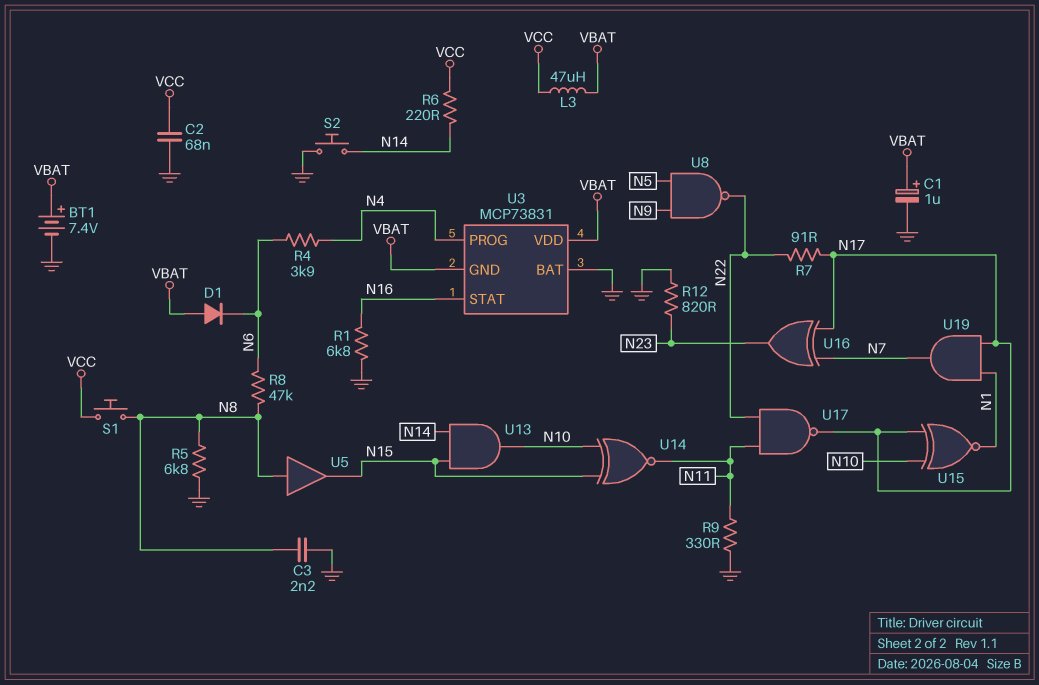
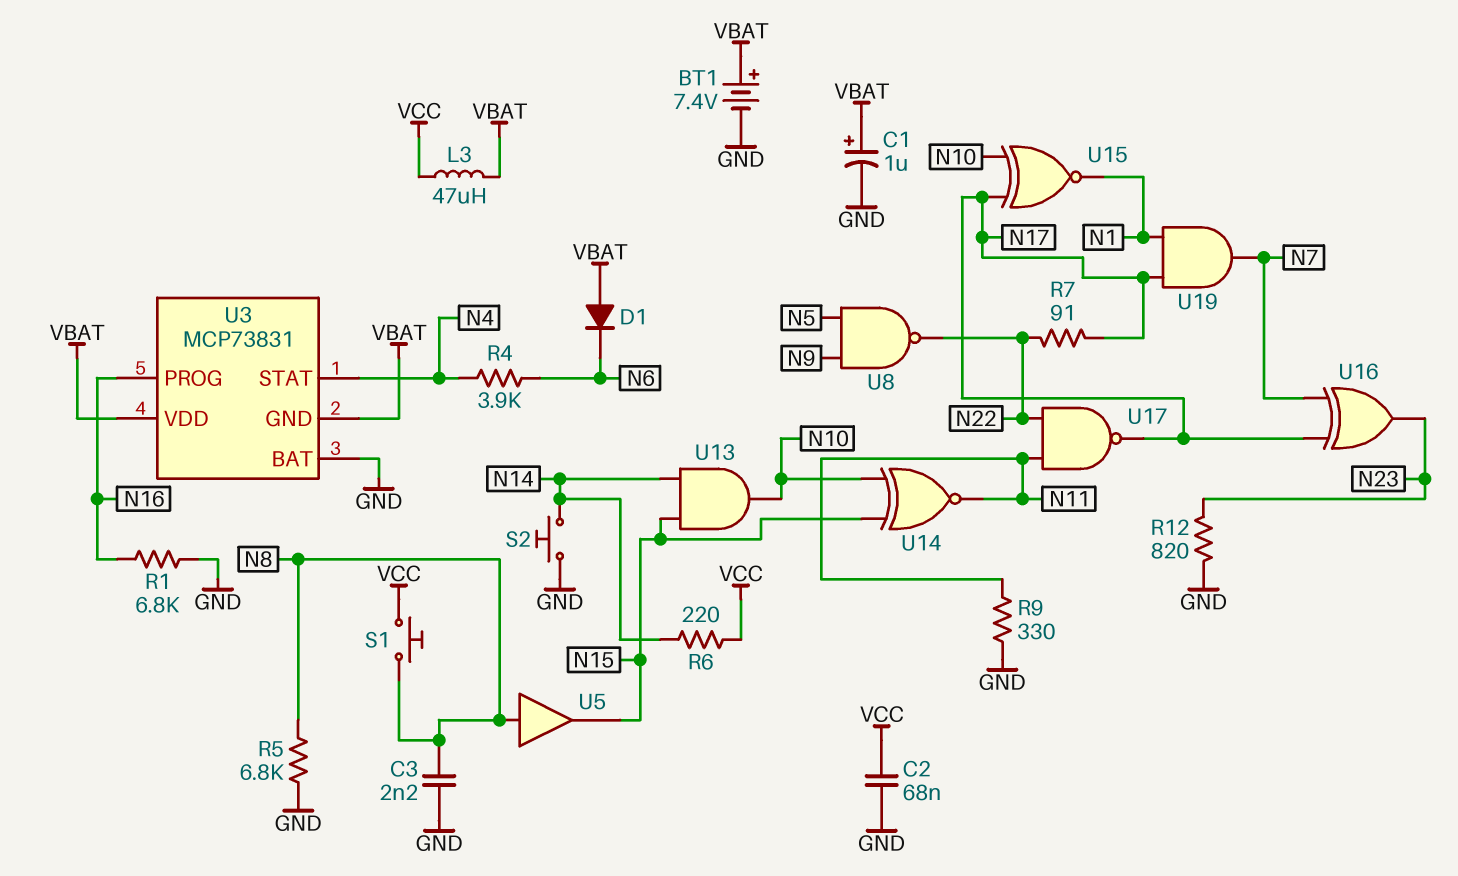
R8: 47k (N6, N8) -> none
U3 pin PROG: N4 -> N16
U3 pin STAT: N16 -> N4

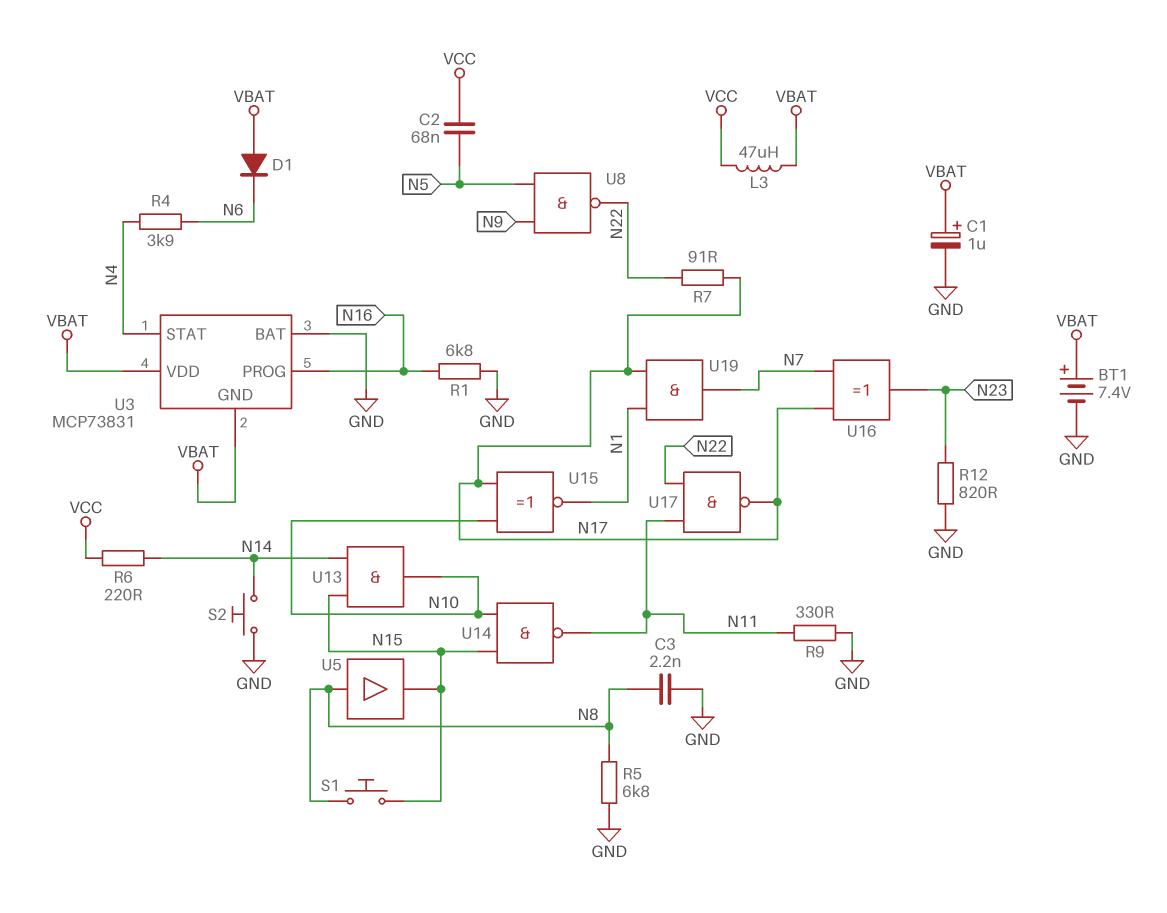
C2: 68nF (GND, VCC) -> 68nF (N5, VCC)
S1: button (N8, VCC) -> button (N8, N15)
U14: XNOR (in N10, in N15, out N11) -> NAND (in N10, in N15, out N11)

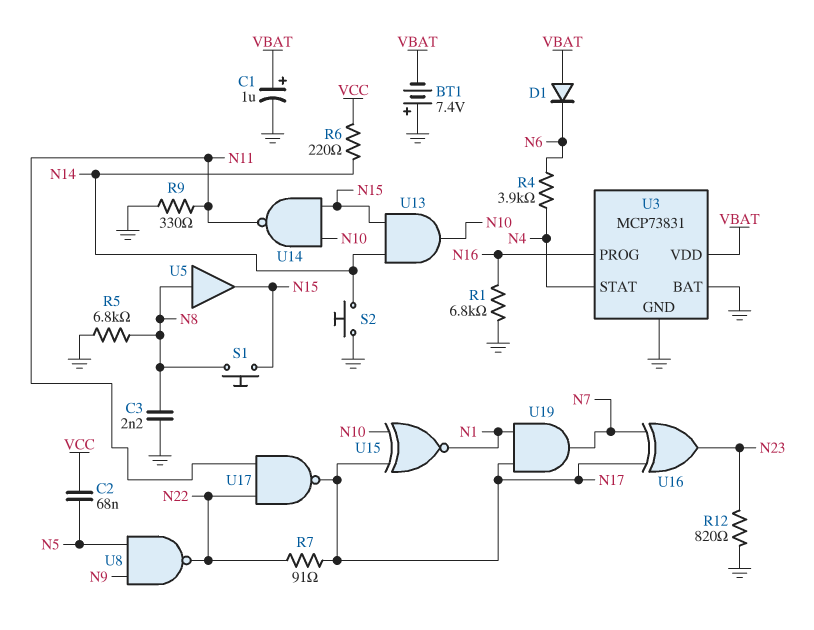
BT1: 7.4V (plus VBAT, minus GND) -> 7.4V (plus GND, minus VBAT)
L3: 47uH (VBAT, VCC) -> none
U3 pin GND: VBAT -> GND

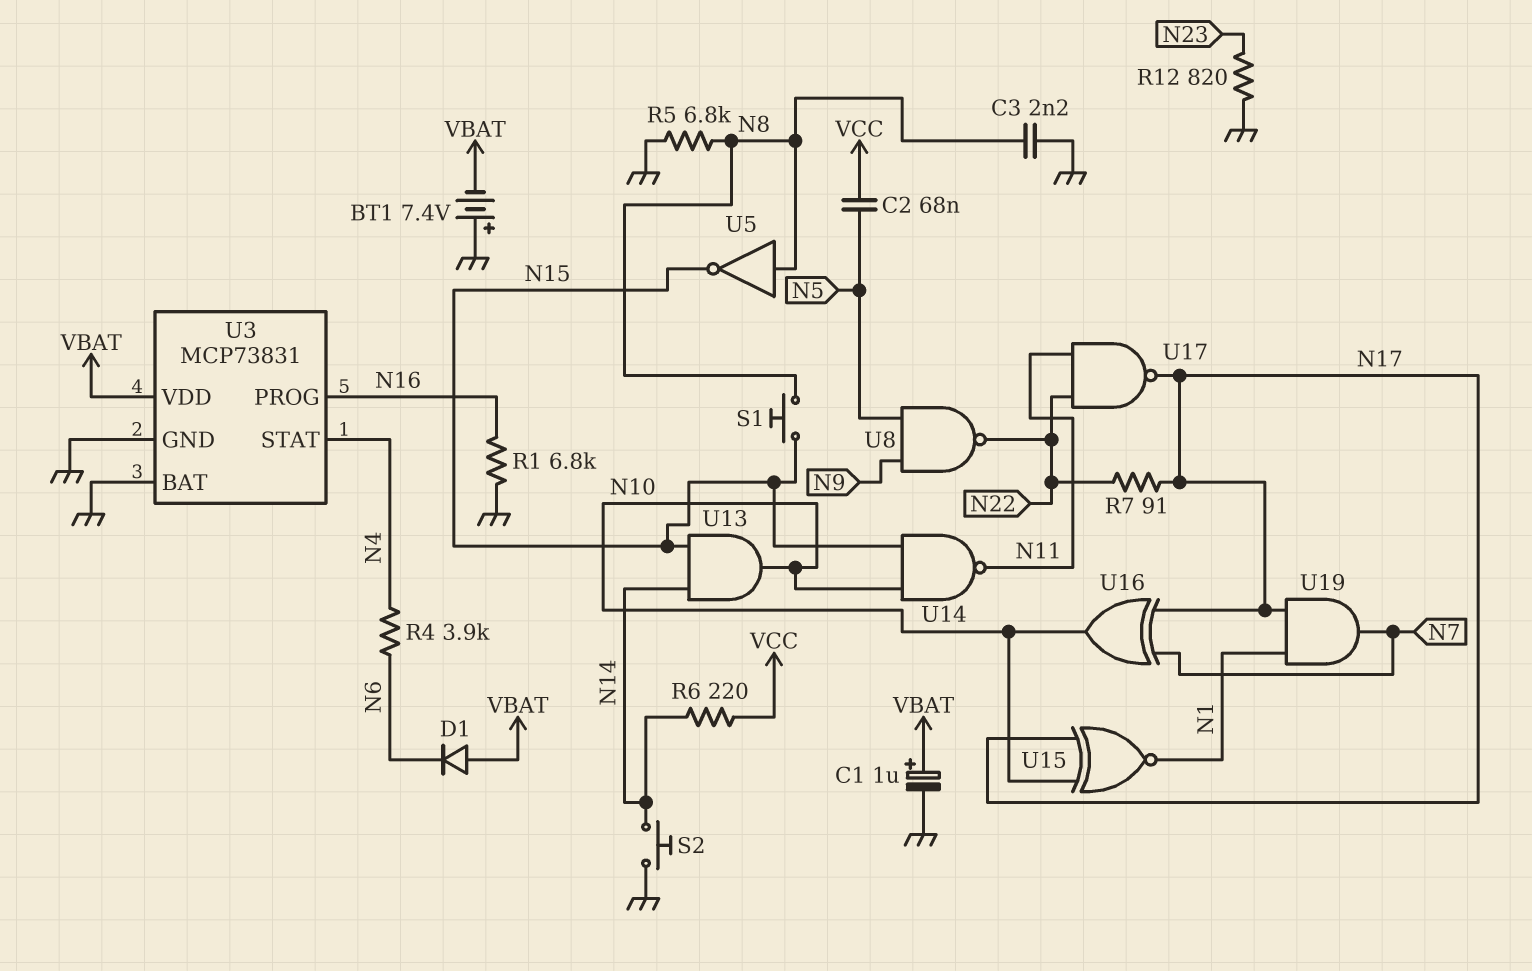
R9: 330 (GND, N11) -> none
U5: buffer (in N8, out N15) -> NOT (in N8, out N15)
U16: XOR (in N7, in N17, out N23) -> XOR (in N7, in N17, out N10)

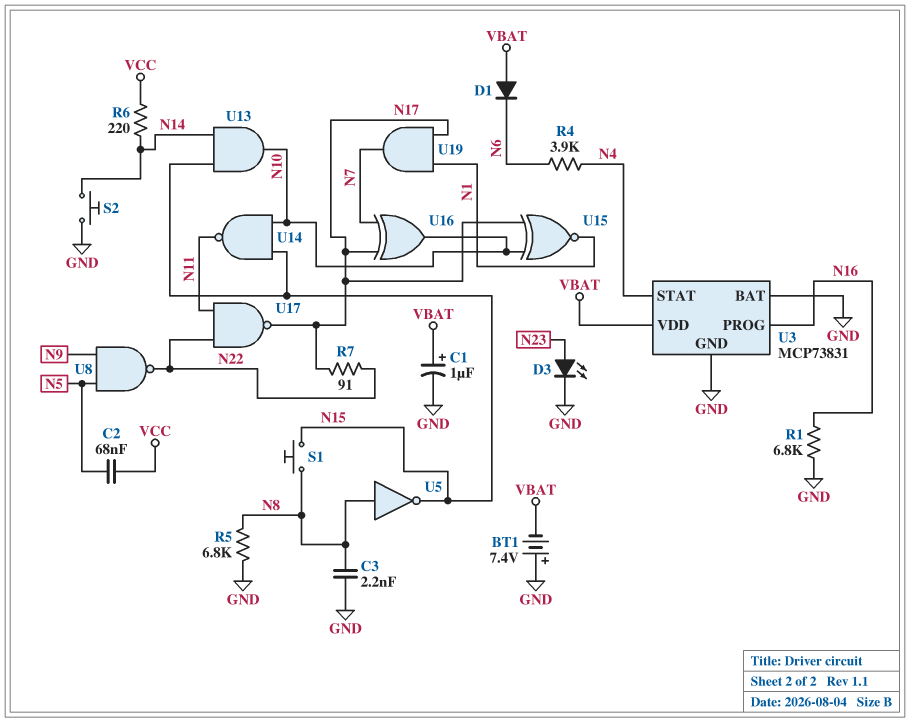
D3: none -> LED (A N23, K GND)
R12: 820 (GND, N23) -> none

